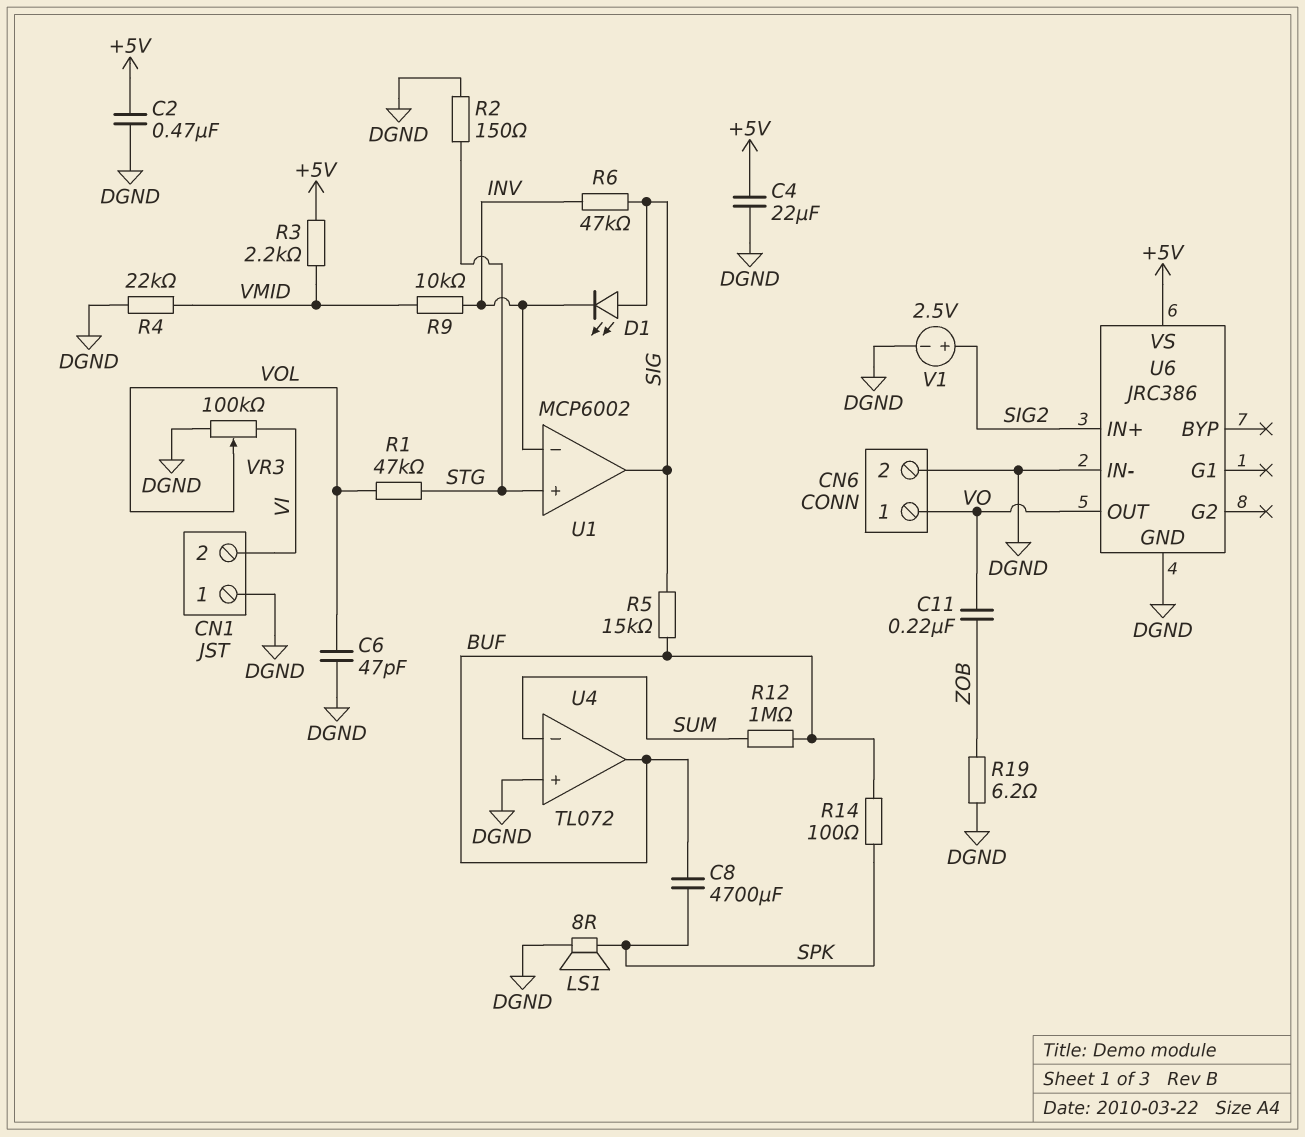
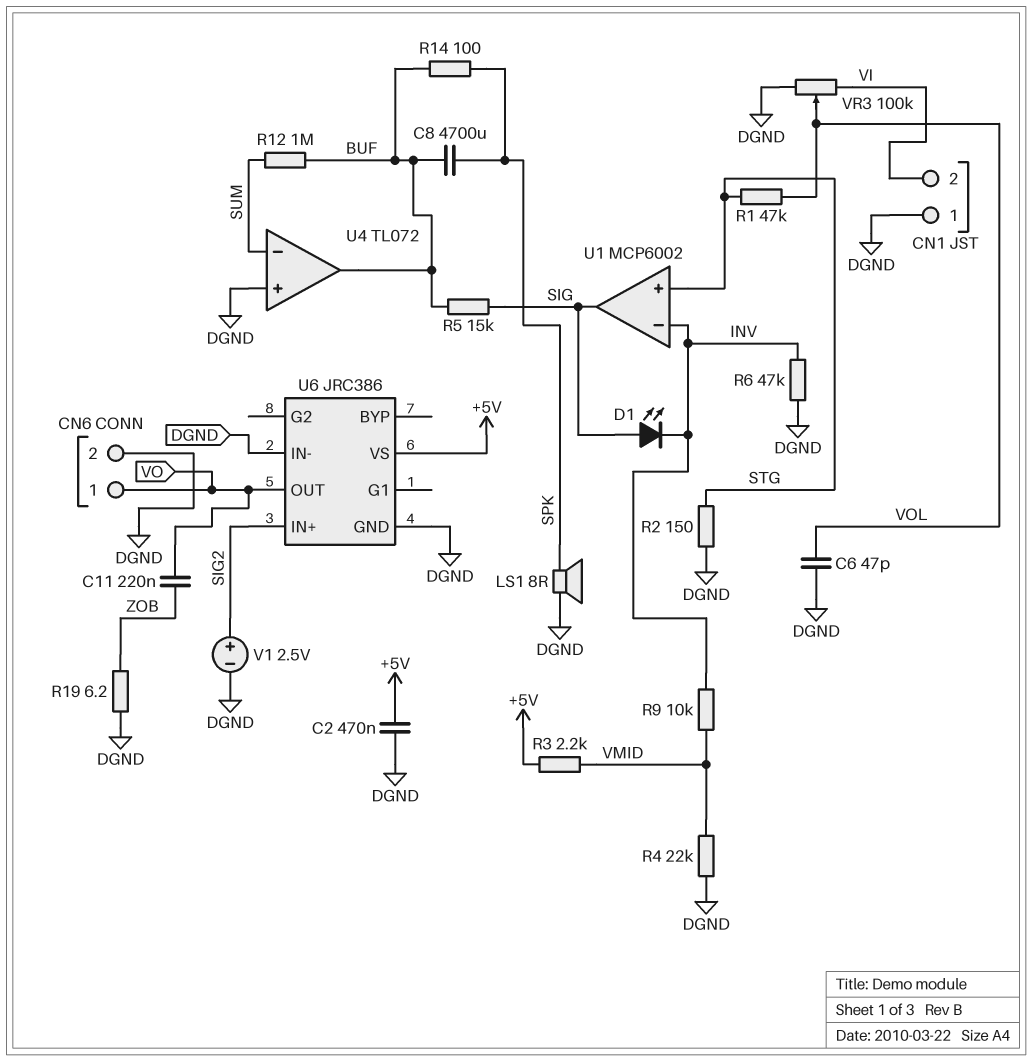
C4: 22uF (+5V, DGND) -> none
R6: 47k (INV, SIG) -> 47k (DGND, INV)

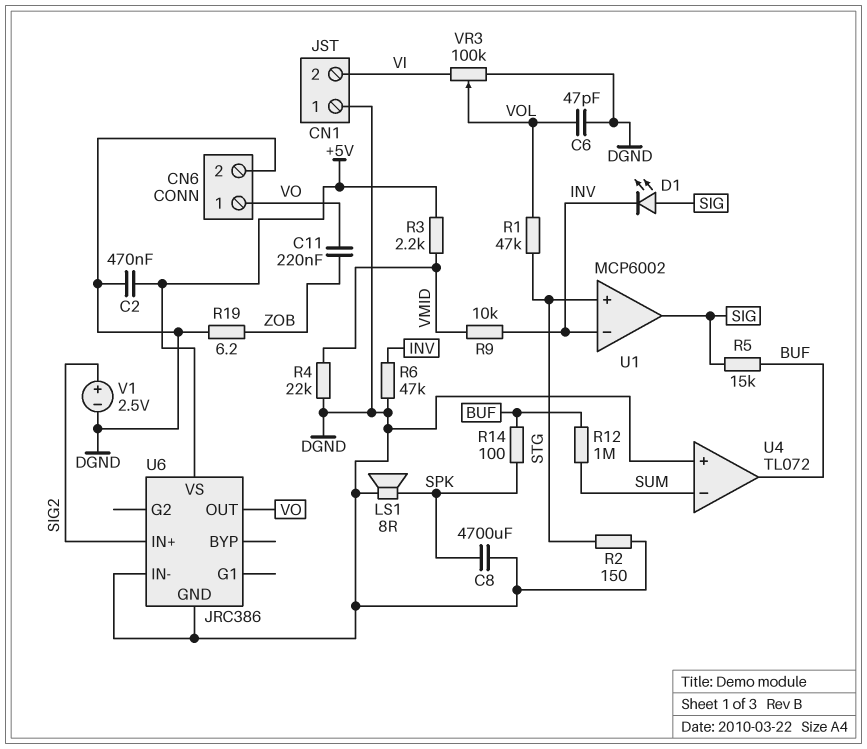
C8: 4700uF (BUF, SPK) -> 4700uF (DGND, SPK)

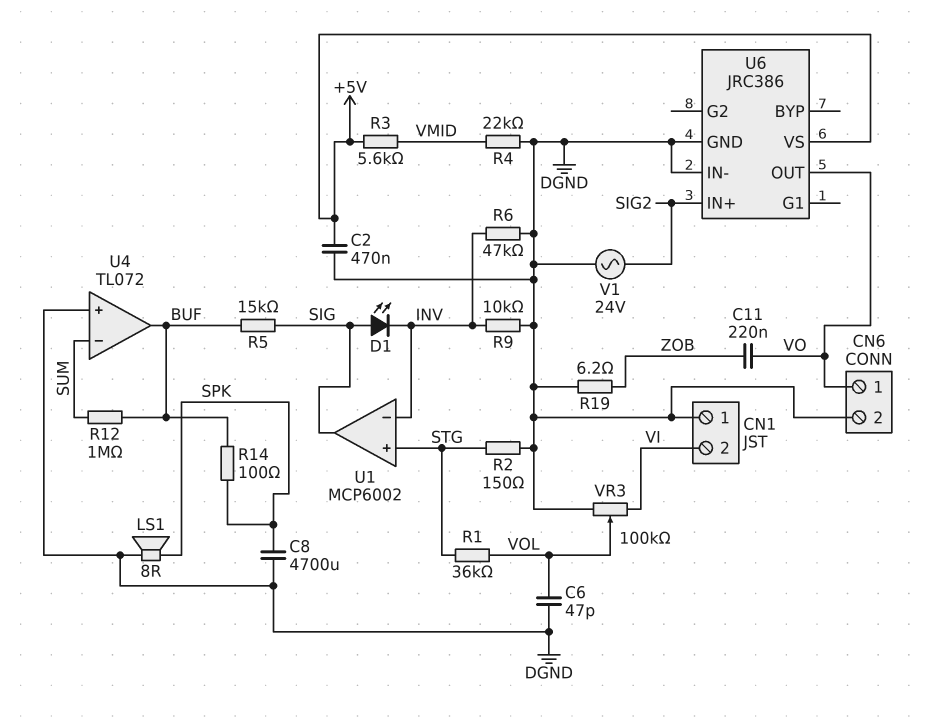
R1: 47k (STG, VOL) -> 36k (STG, VOL)
R3: 2.2k (+5V, VMID) -> 5.6k (+5V, VMID)
R9: 10k (INV, VMID) -> 10k (DGND, INV)
V1: 2.5V (plus SIG2, minus DGND) -> AC 24V (DGND, SIG2)

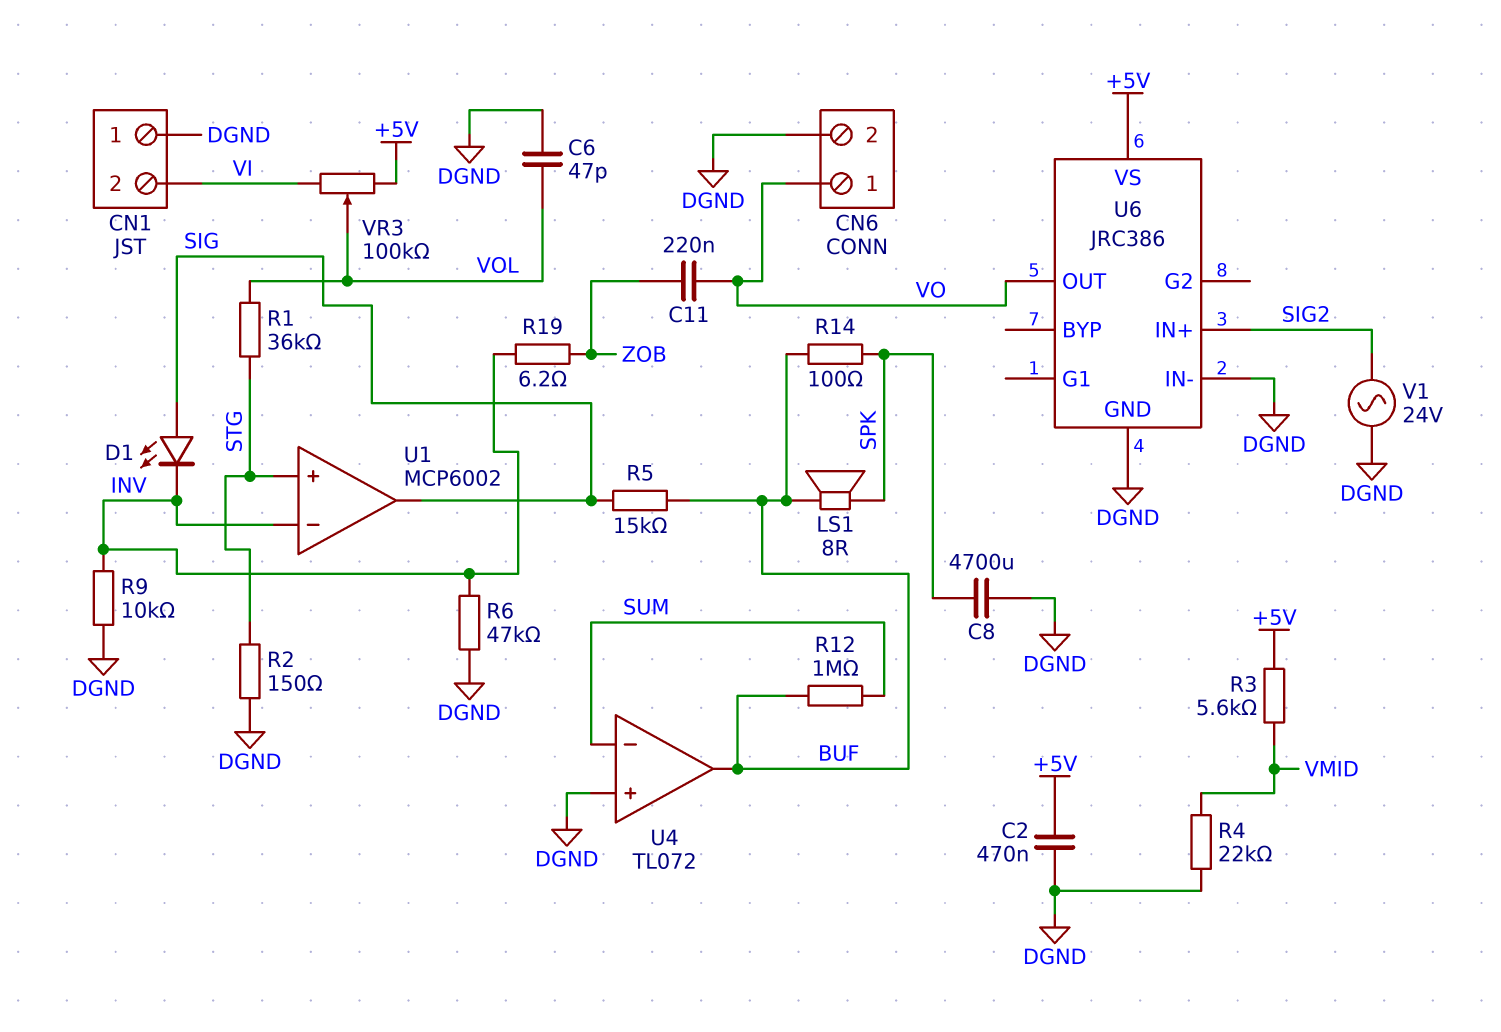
LS1: speaker 8R (DGND, SPK) -> speaker 8R (BUF, SPK)
R19: 6.2 (DGND, ZOB) -> 6.2 (INV, ZOB)
VR3: 100k (DGND, VI, wiper VOL) -> 100k (+5V, VI, wiper VOL)

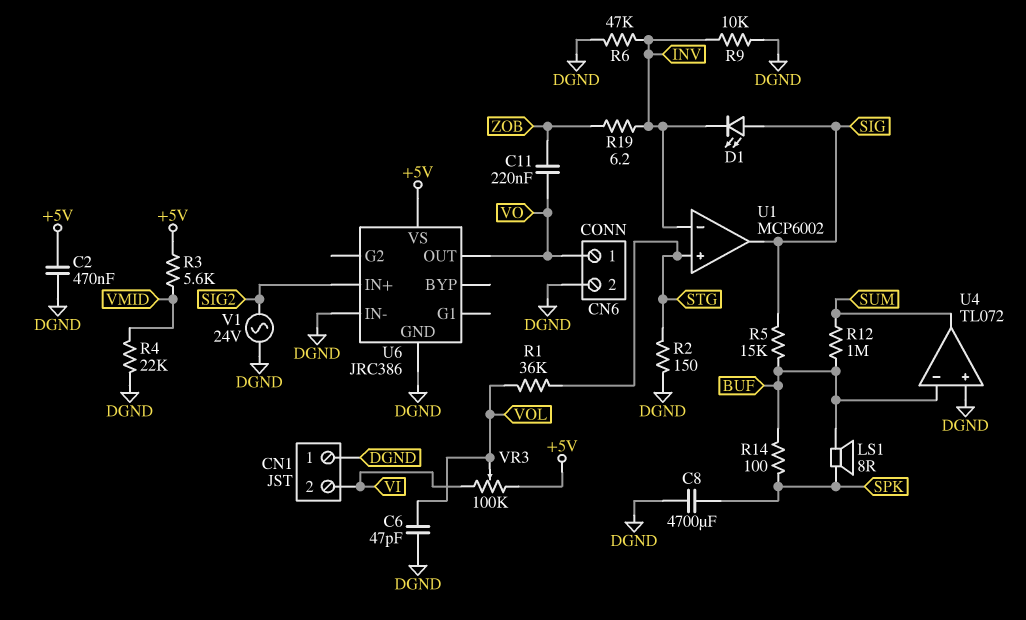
U4 pin in-: SUM -> BUF
U4 pin out: BUF -> SUM

